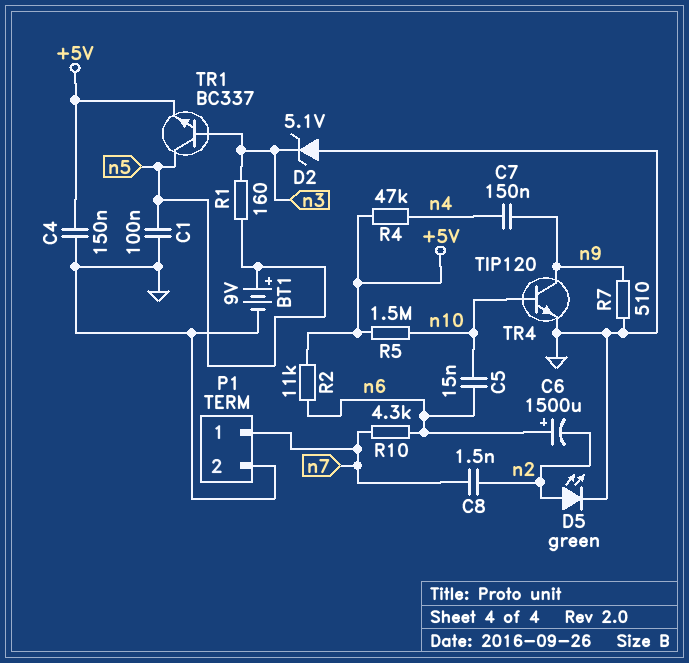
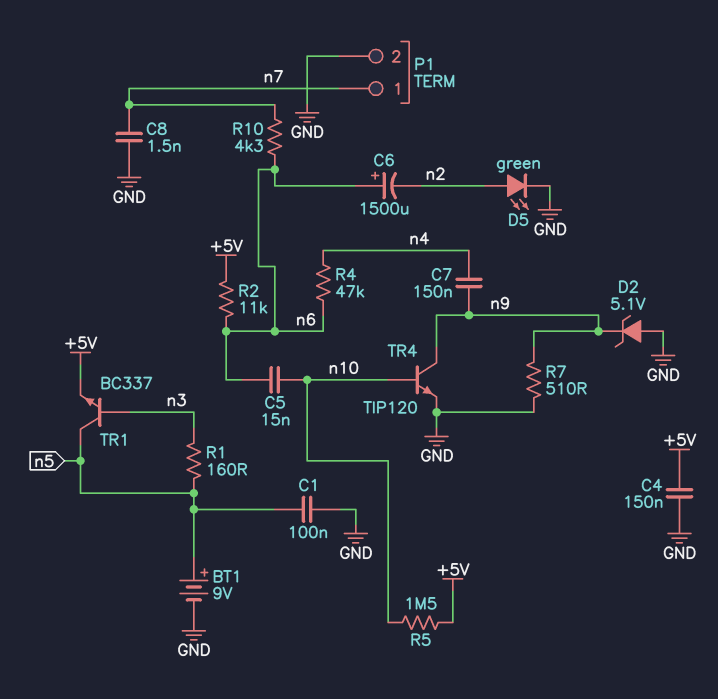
C8: 1.5nF (n2, n7) -> 1.5nF (GND, n7)
D2: zener 5.1V (A GND, K n3) -> zener 5.1V (A GND, K n9)
R4: 47k (+5V, n4) -> 47k (n4, n6)

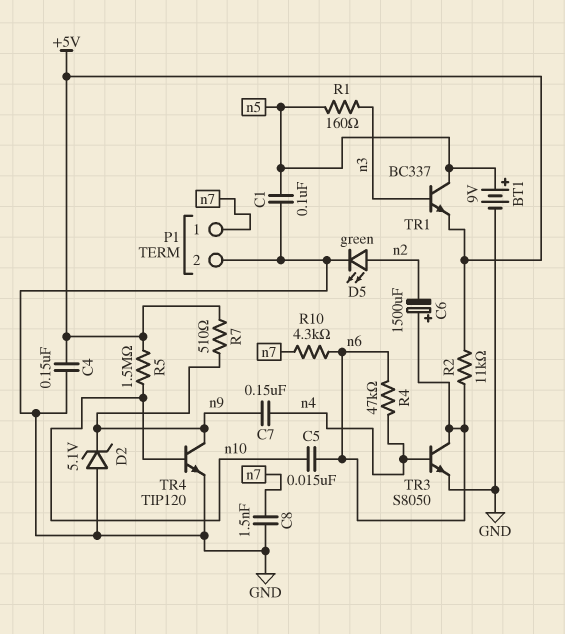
R7: 510 (GND, n9) -> 510 (+5V, n9)
TR3: none -> NPN S8050 (B n4, C n6, E GND)

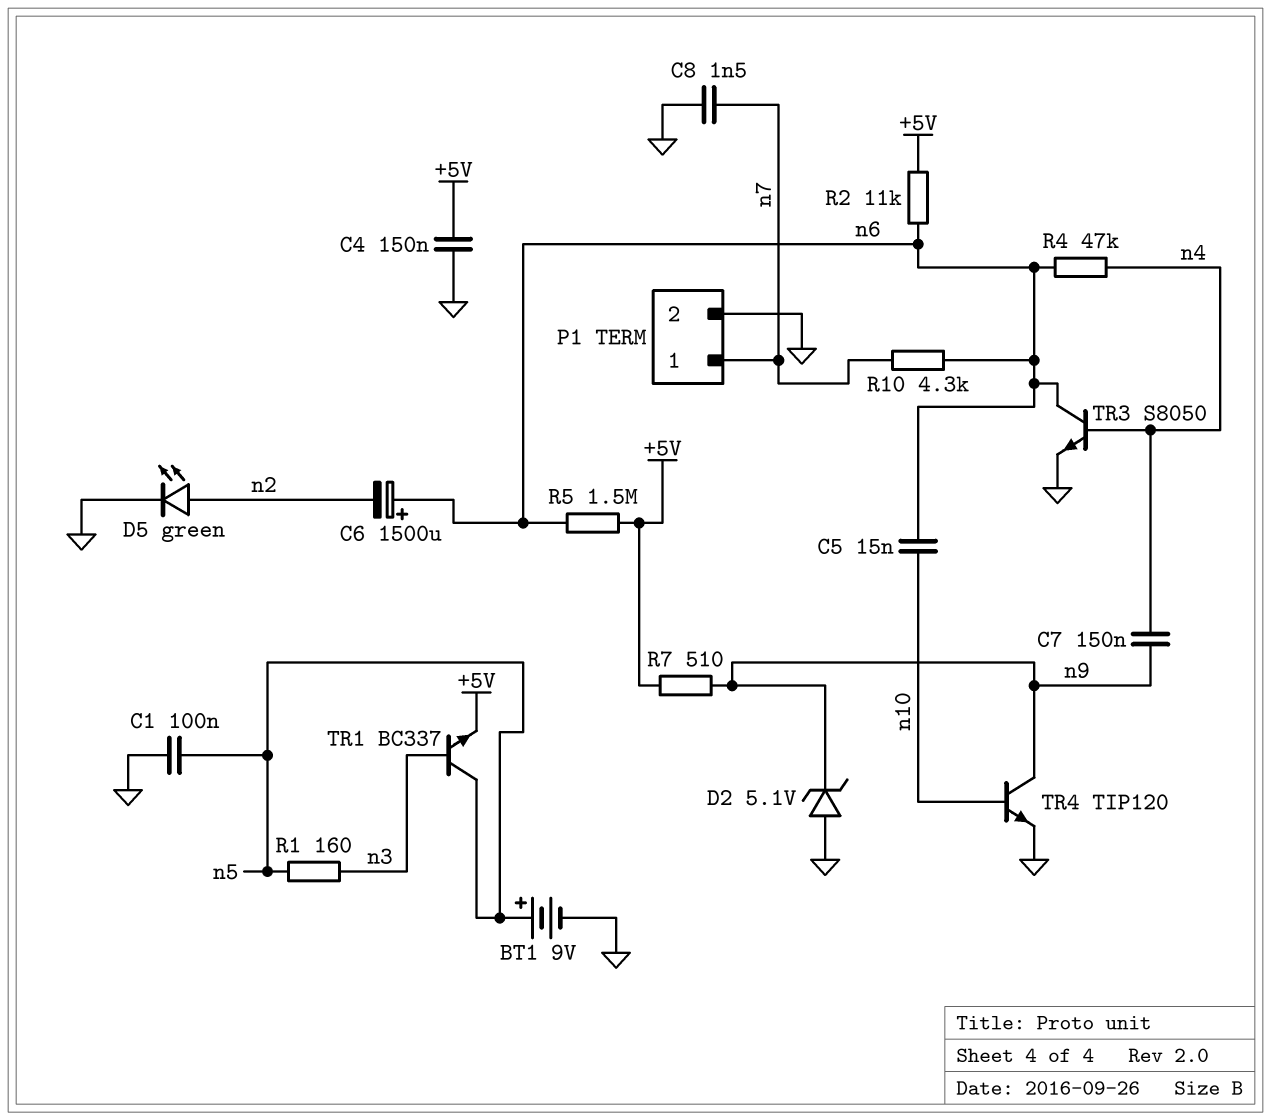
R5: 1.5M (+5V, n10) -> 1.5M (+5V, n6)

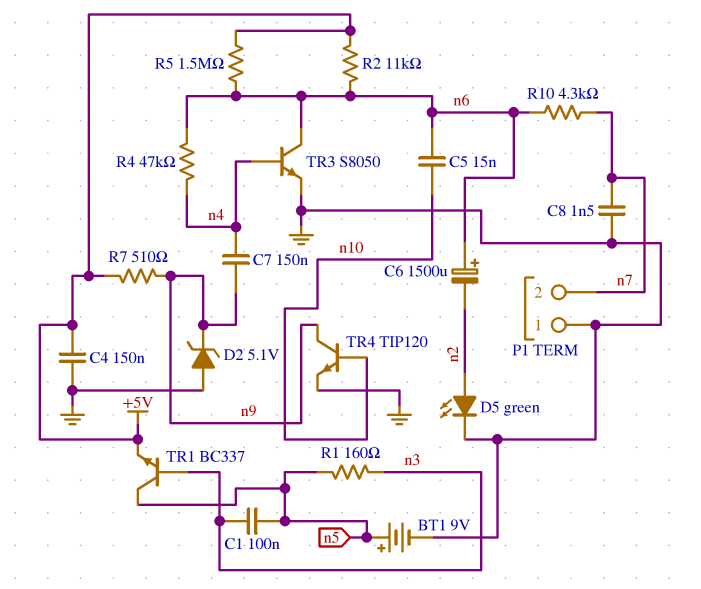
C1: 100nF (GND, n5) -> 100nF (n3, n5)
P1 pin 1: n7 -> GND
P1 pin 2: GND -> n7

